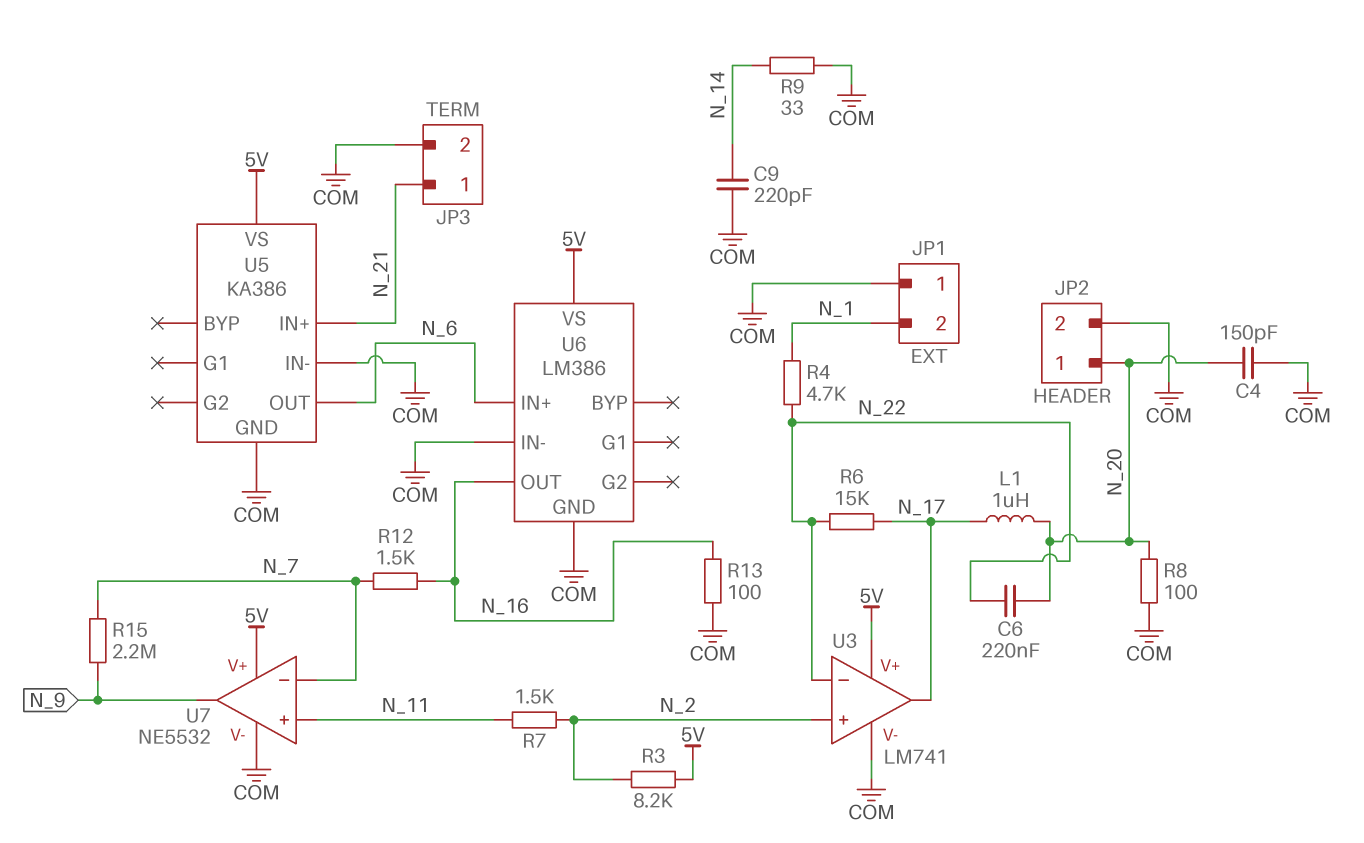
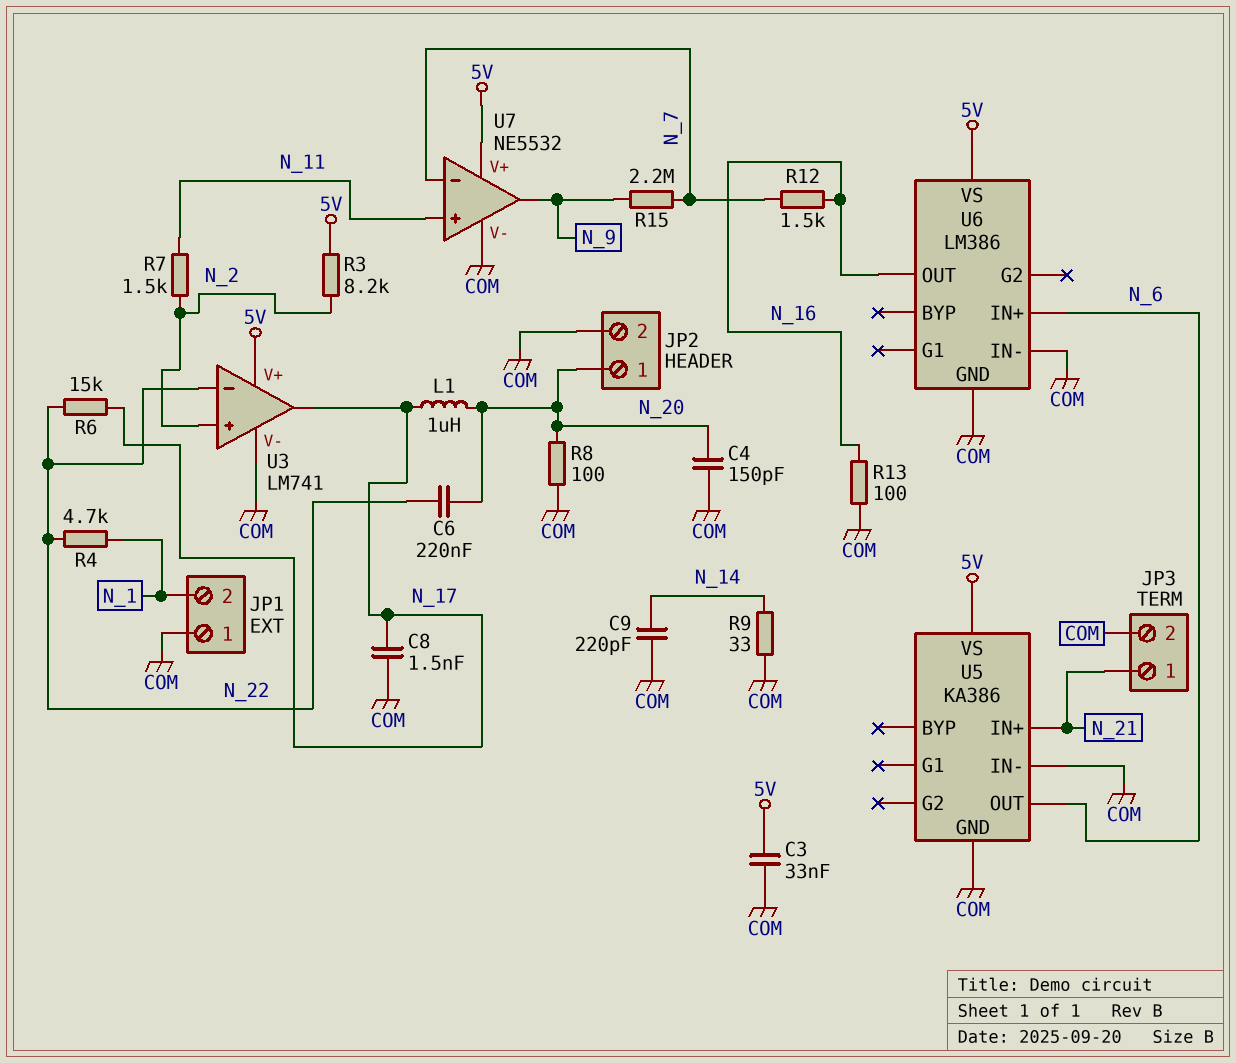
C3: none -> 33nF (5V, COM)
C8: none -> 1.5nF (COM, N_17)

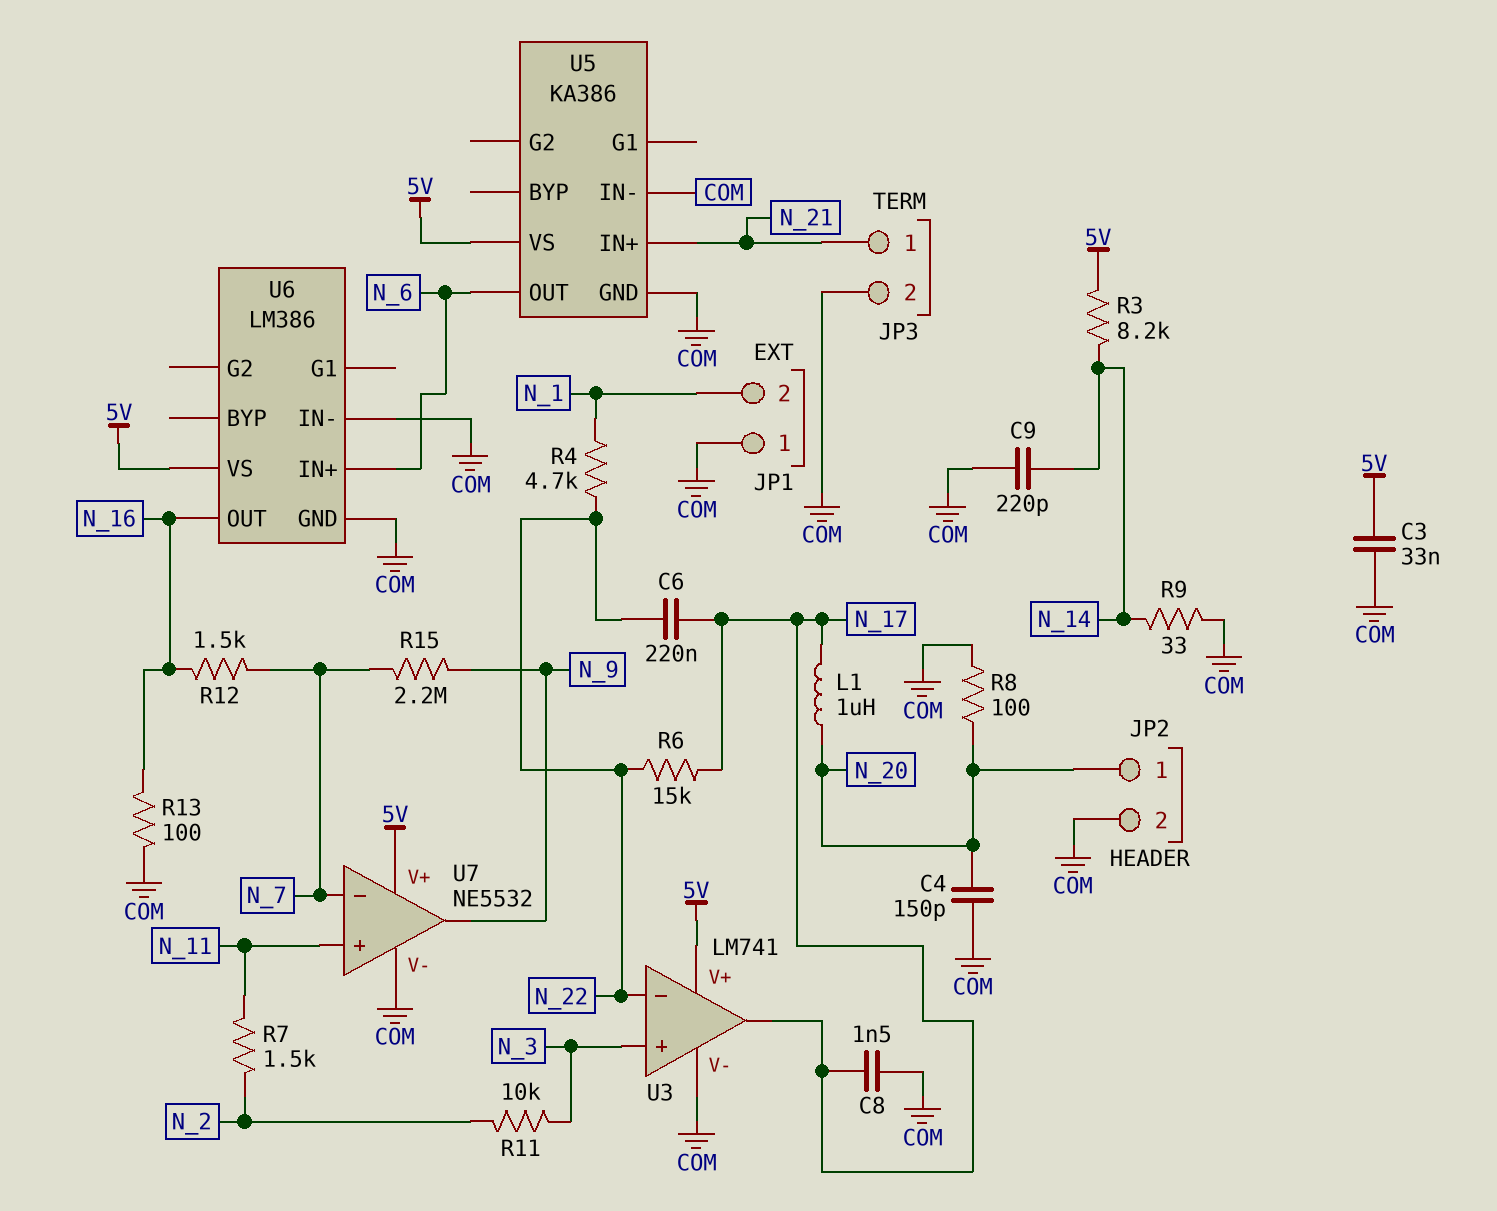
C6: 220nF (N_20, N_22) -> 220nF (N_17, N_22)
R3: 8.2k (5V, N_2) -> 8.2k (5V, N_14)
R11: none -> 10k (N_2, N_3)
U3 pin in+: N_2 -> N_3

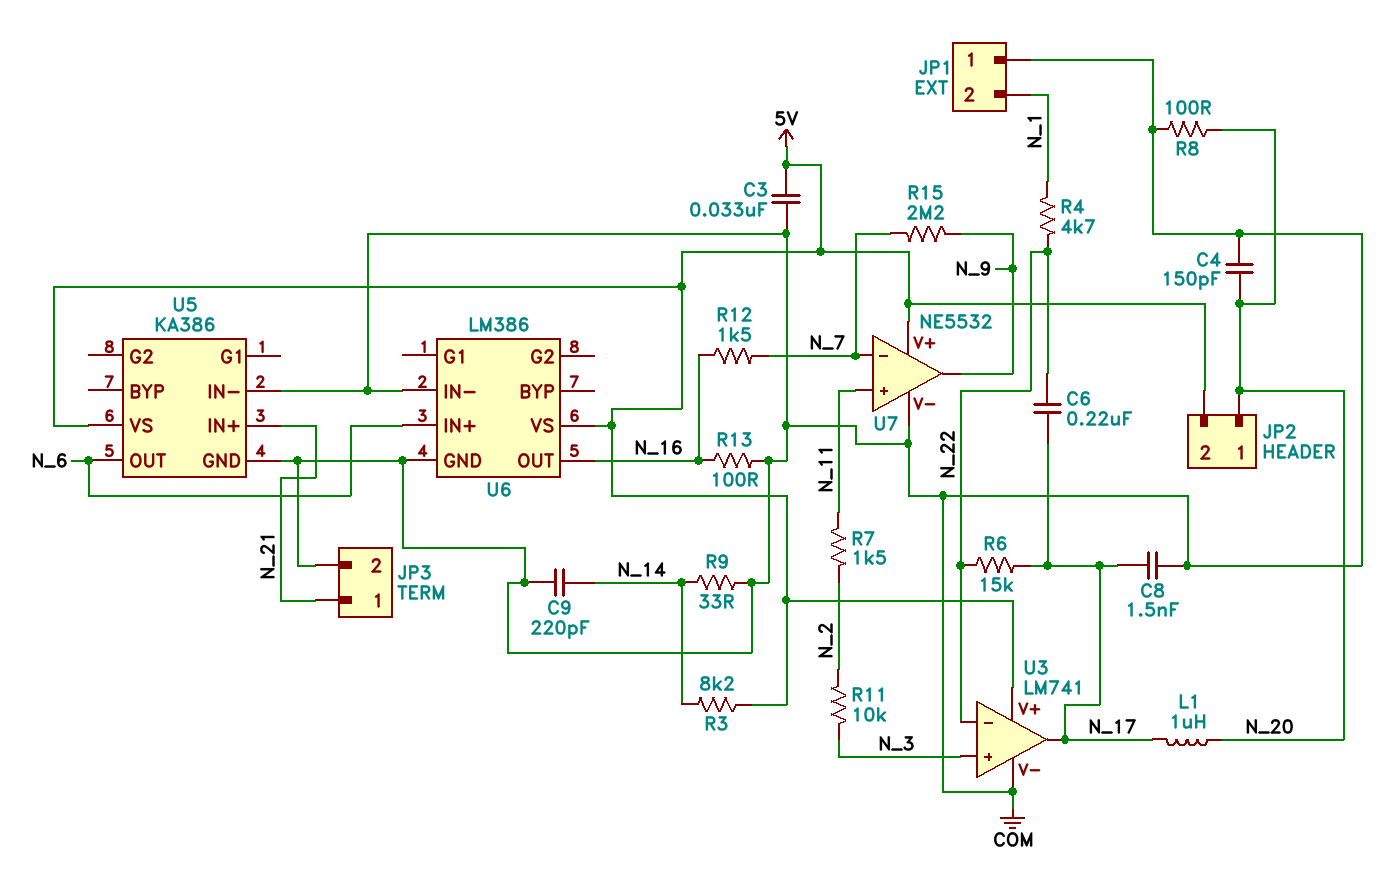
JP2 pin 2: COM -> 5V

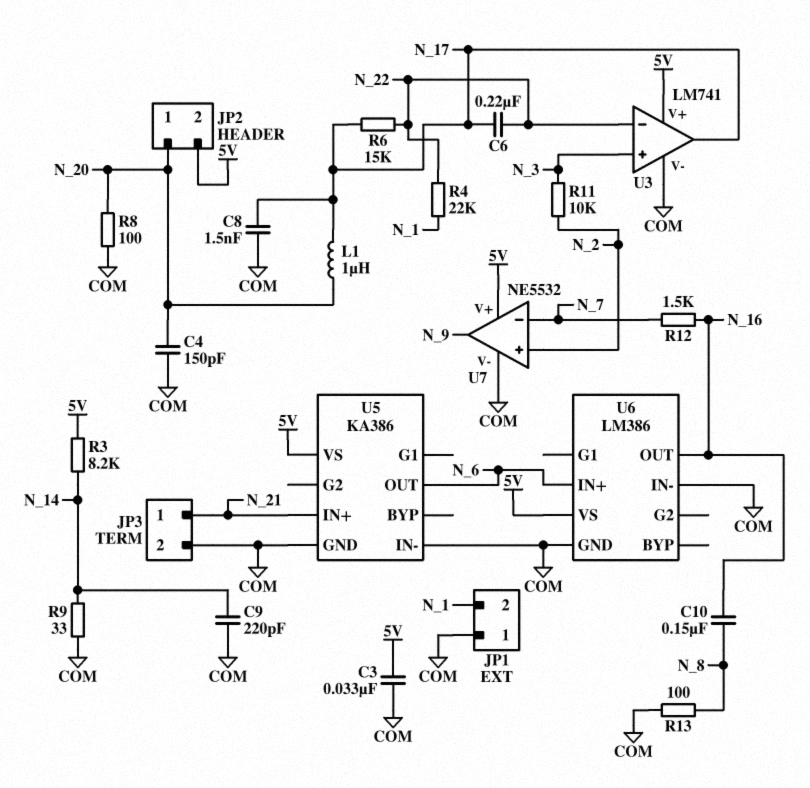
C10: none -> 150nF (N_8, N_16)
R4: 4.7k (N_1, N_22) -> 22k (N_1, N_22)
R7: 1.5k (N_2, N_11) -> none
R13: 100 (COM, N_16) -> 100 (COM, N_8)
R15: 2.2M (N_7, N_9) -> none
U7 pin in+: N_11 -> N_2

